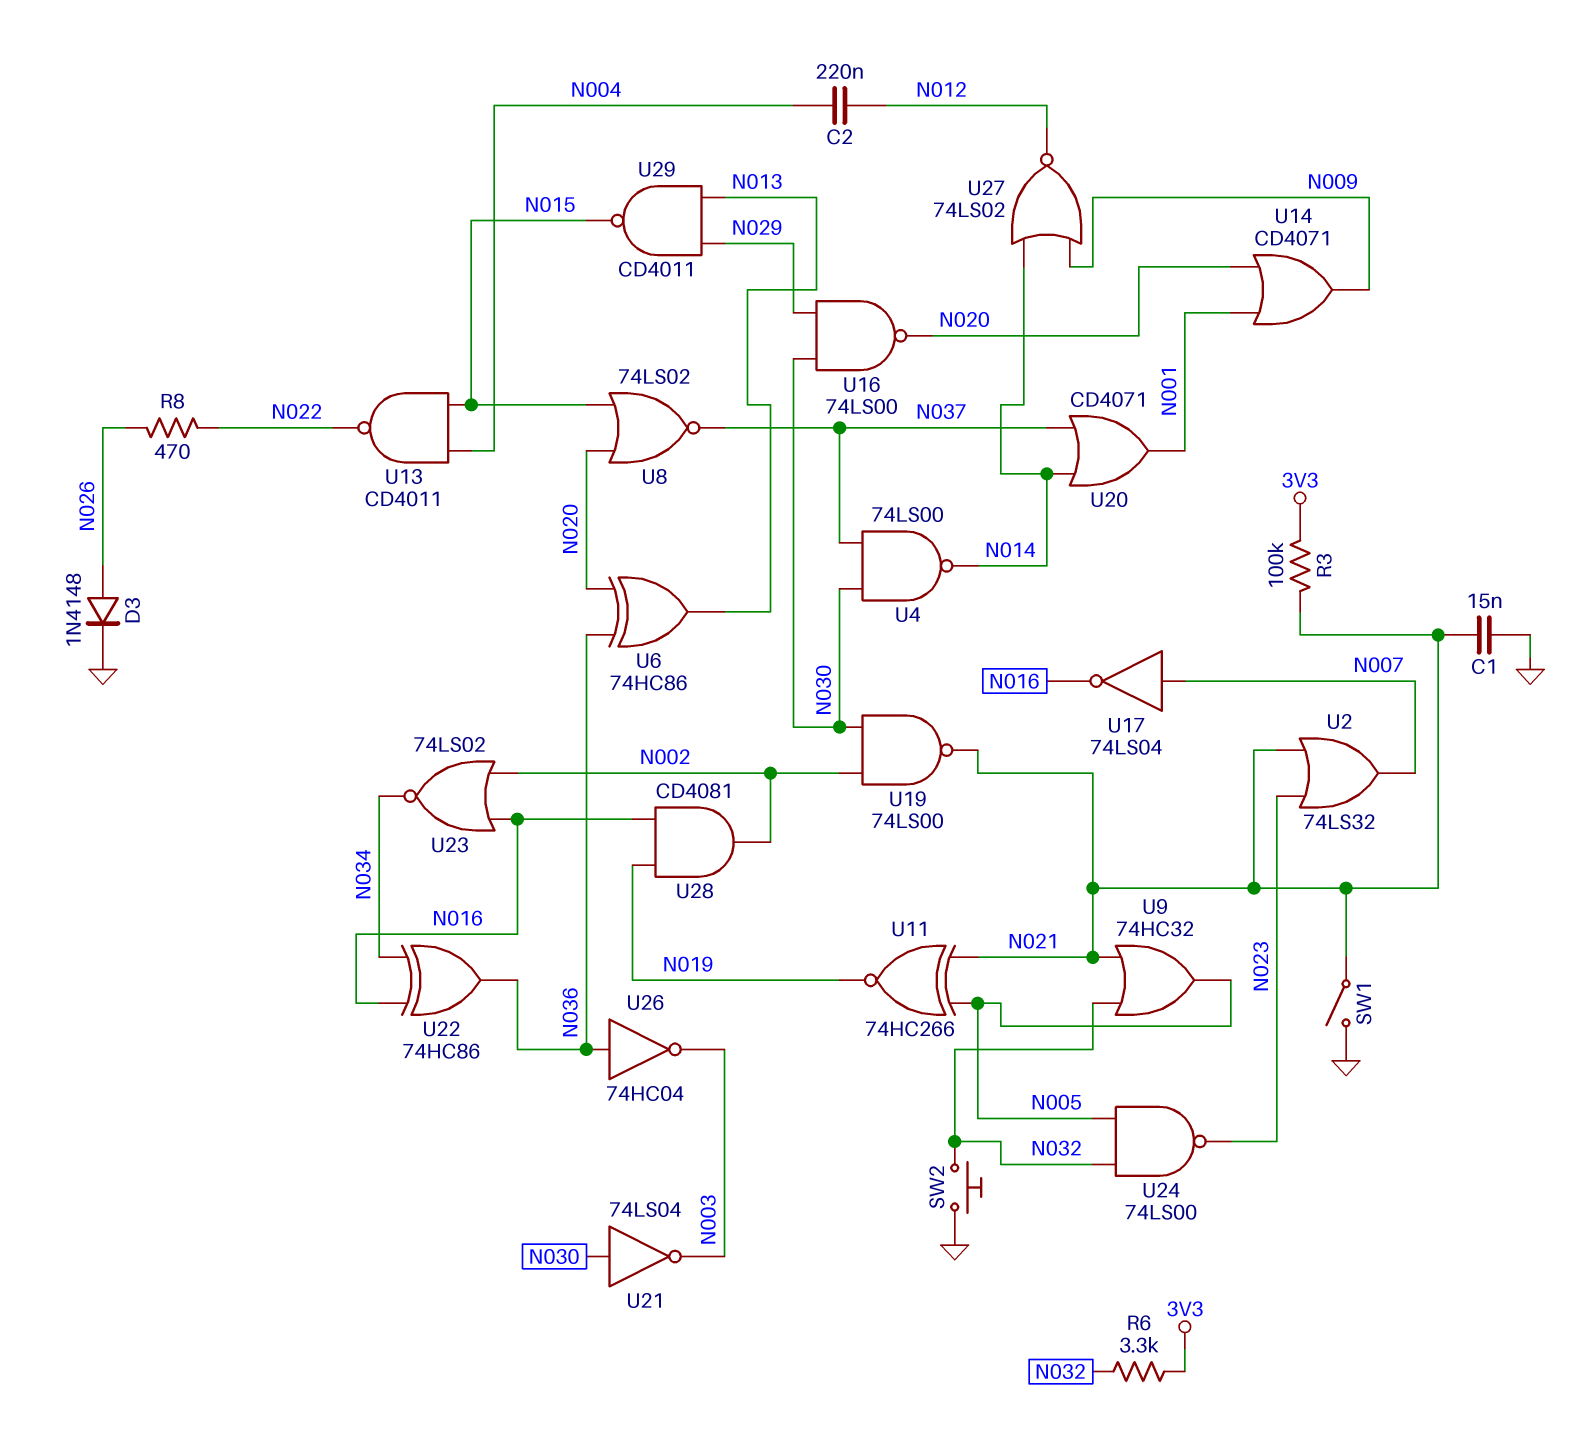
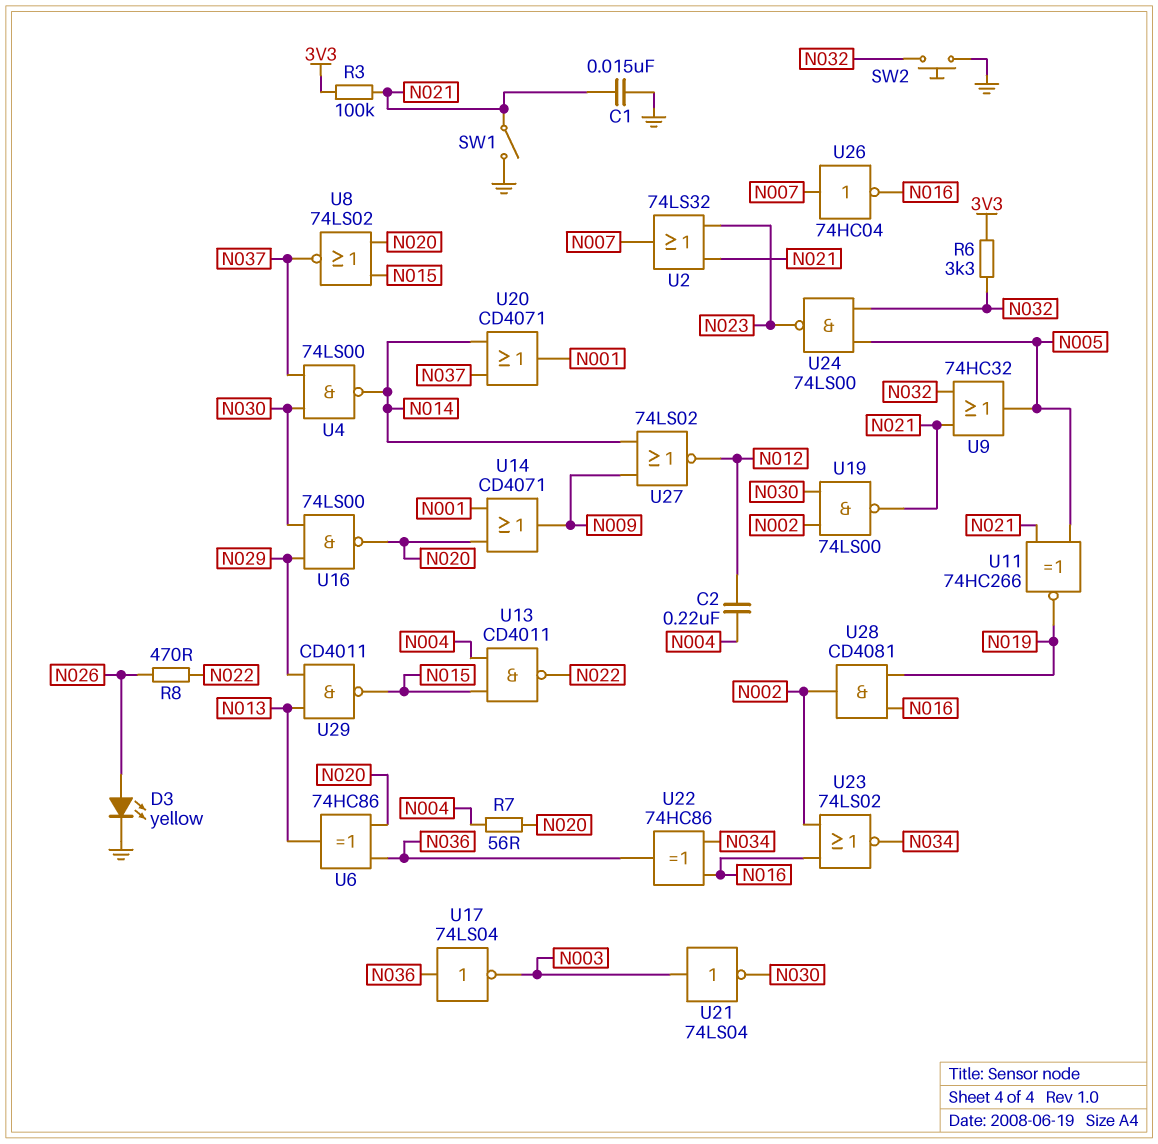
D3: diode 1N4148 (A N026, K GND) -> LED yellow (A N026, K GND)
R7: none -> 56 (N004, N020)
U17: NOT 74LS04 (in N007, out N016) -> NOT 74LS04 (in N036, out N003)
U21: NOT 74LS04 (in N030, out N003) -> NOT 74LS04 (in N003, out N030)
U26: NOT 74HC04 (in N036, out N003) -> NOT 74HC04 (in N007, out N016)

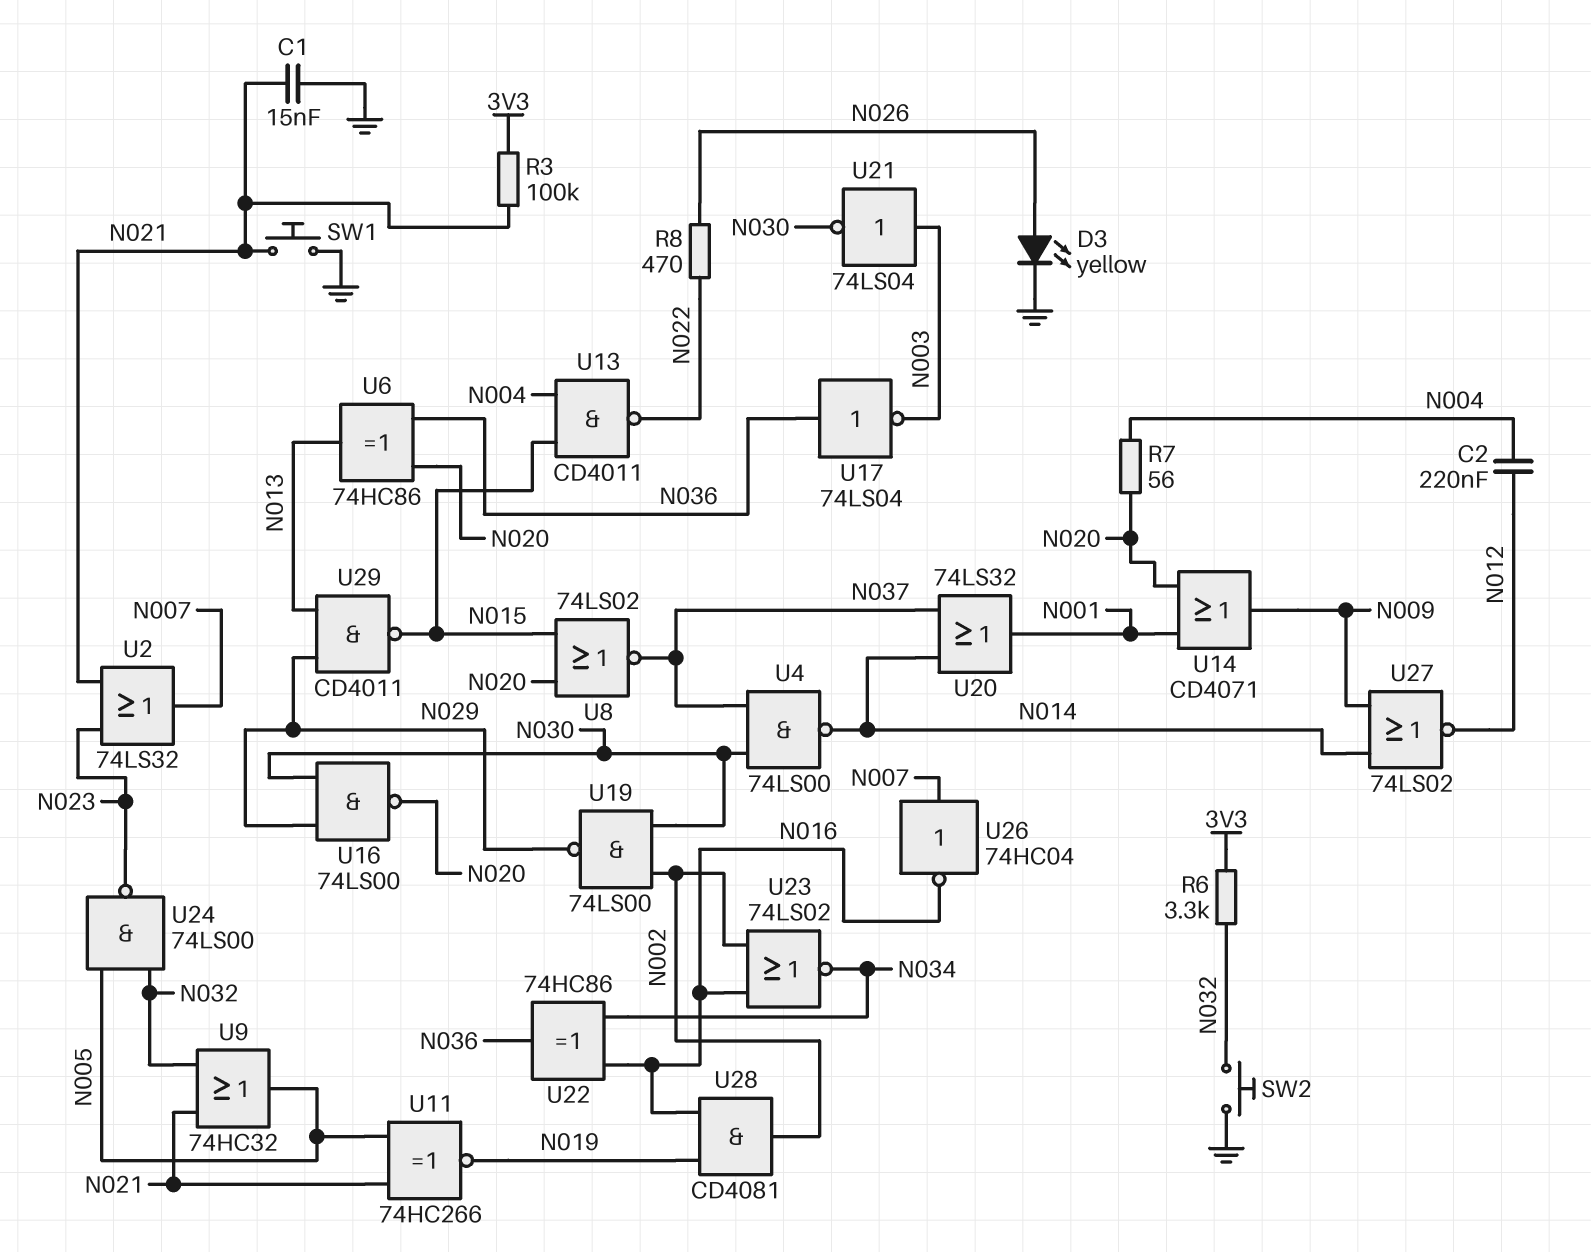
SW1: switch (GND, N021) -> button (GND, N021)
U19: NAND 74LS00 (in N002, in N030, out N021) -> NAND 74LS00 (in N002, in N030, out N029)
U20: OR CD4071 (in N014, in N037, out N001) -> OR 74LS32 (in N014, in N037, out N001)

